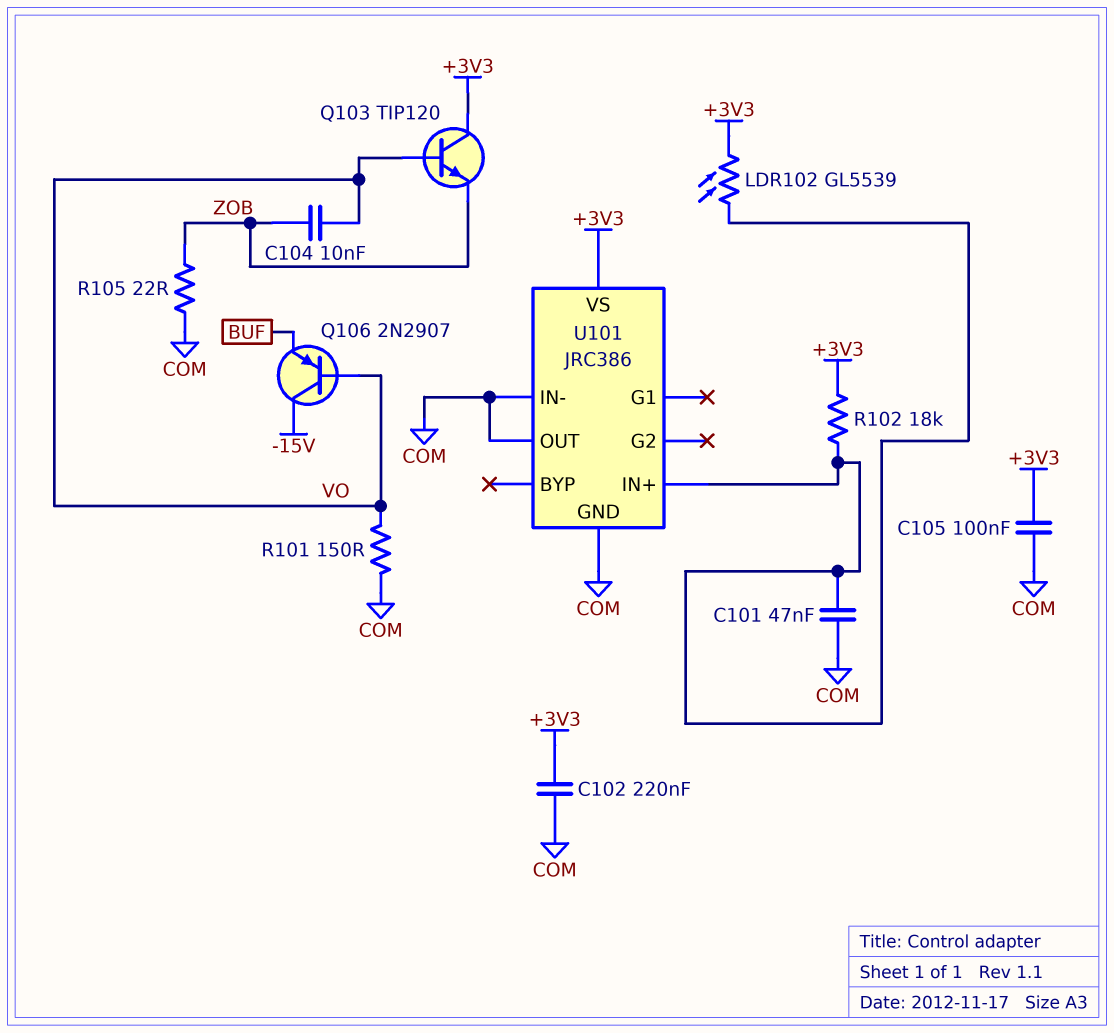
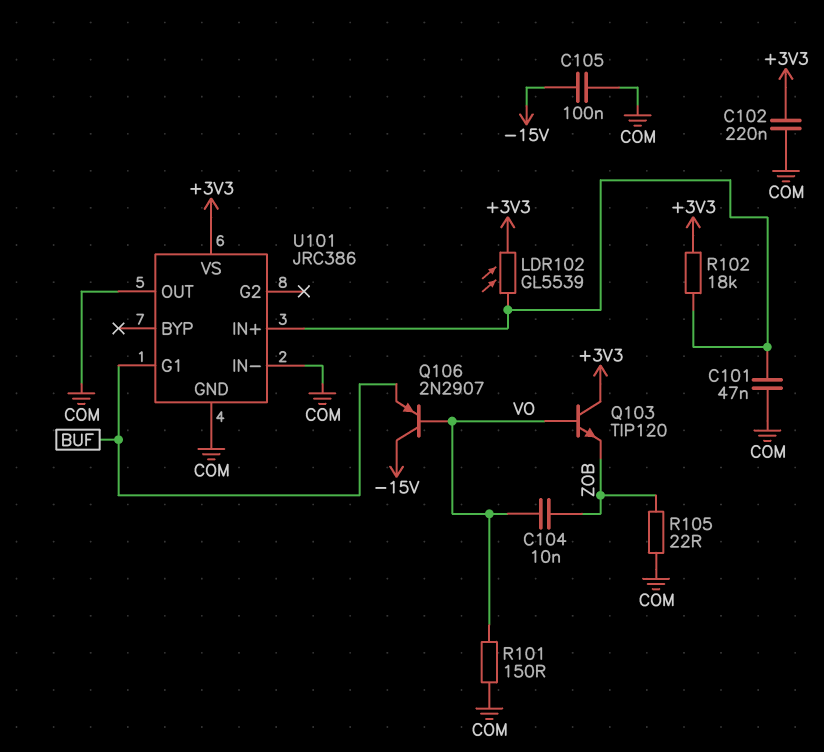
C105: 100nF (+3V3, COM) -> 100nF (-15V, COM)
U101 pin G1: none -> BUF

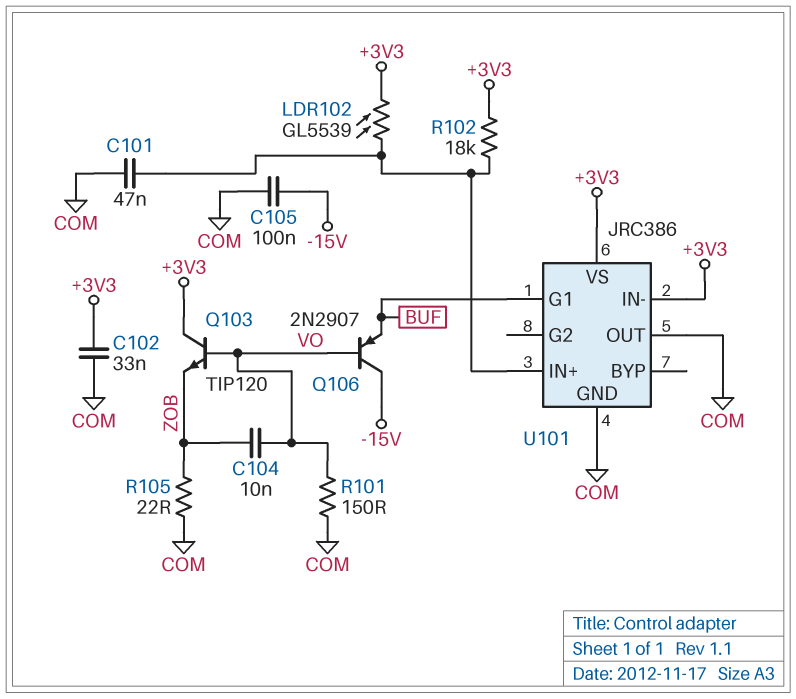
C102: 220nF (+3V3, COM) -> 33nF (+3V3, COM)
U101 pin IN-: COM -> +3V3

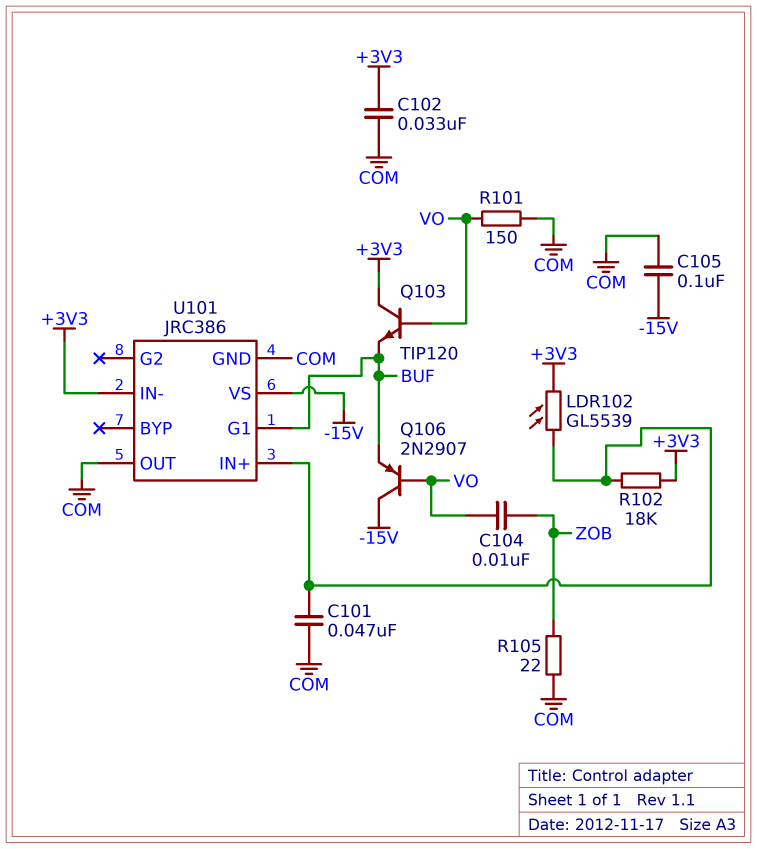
Q103: NPN TIP120 (B VO, C +3V3, E ZOB) -> NPN TIP120 (B VO, C +3V3, E BUF)
U101 pin VS: +3V3 -> -15V

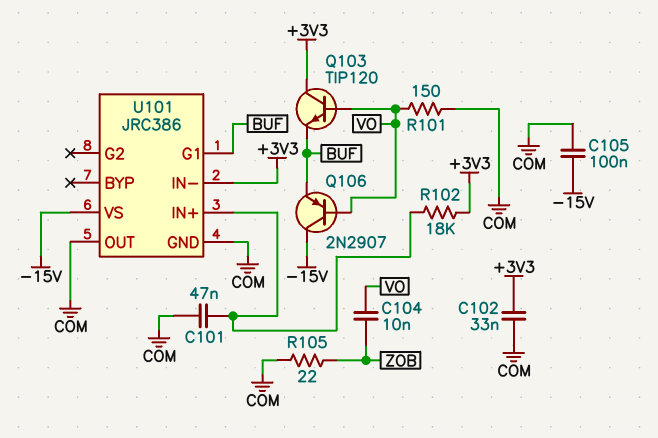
LDR102: GL5539 (+3V3, U101/IN+) -> none

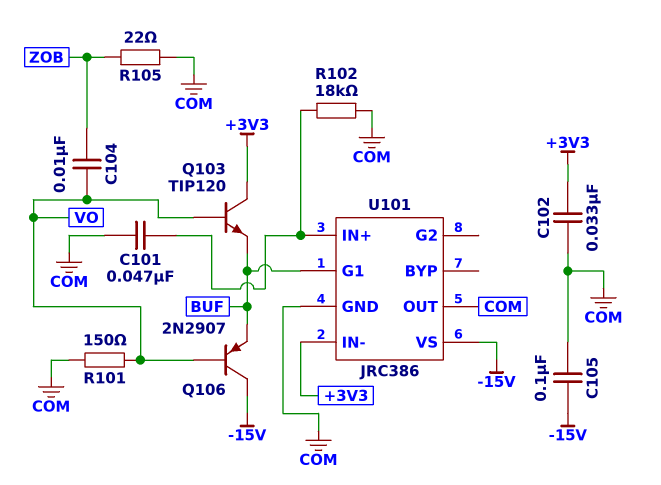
R102: 18k (+3V3, U101/IN+) -> 18k (COM, U101/IN+)

